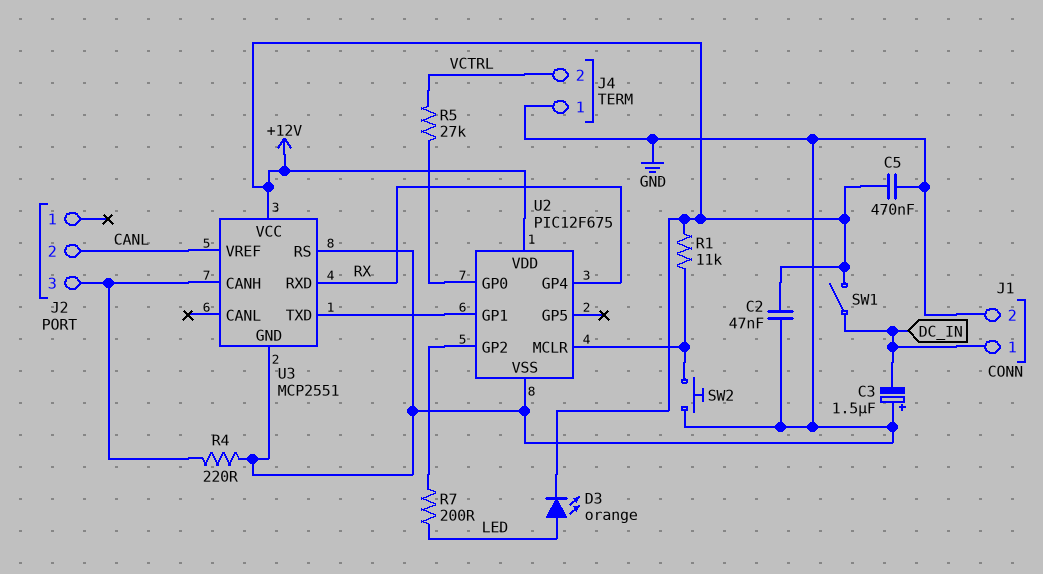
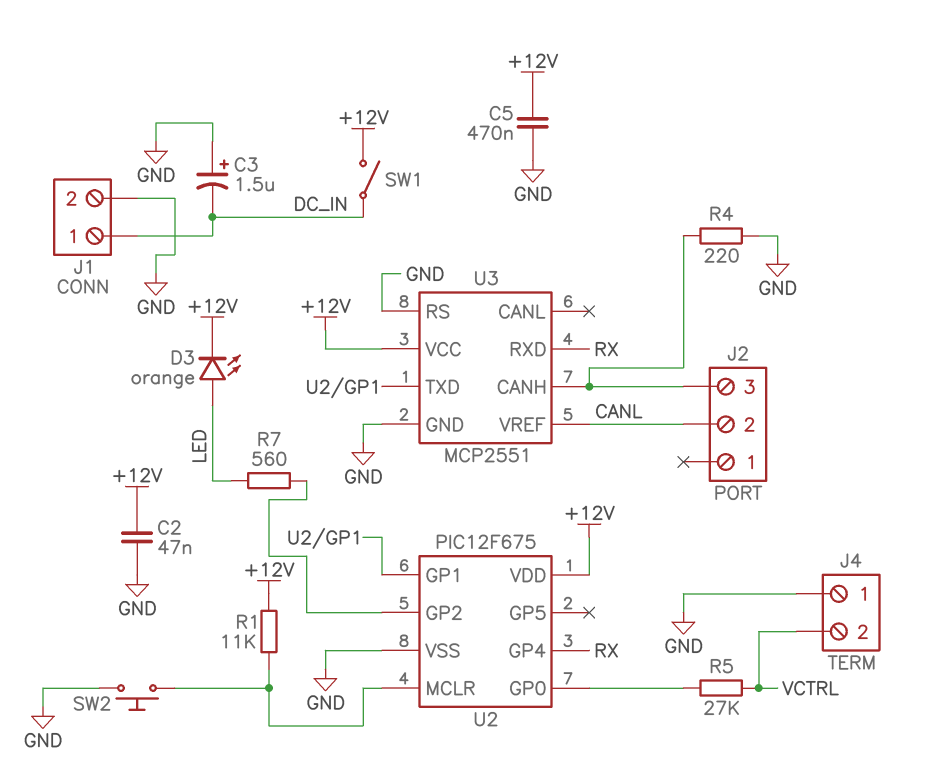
R7: 200 (LED, U2/GP2) -> 560 (LED, U2/GP2)

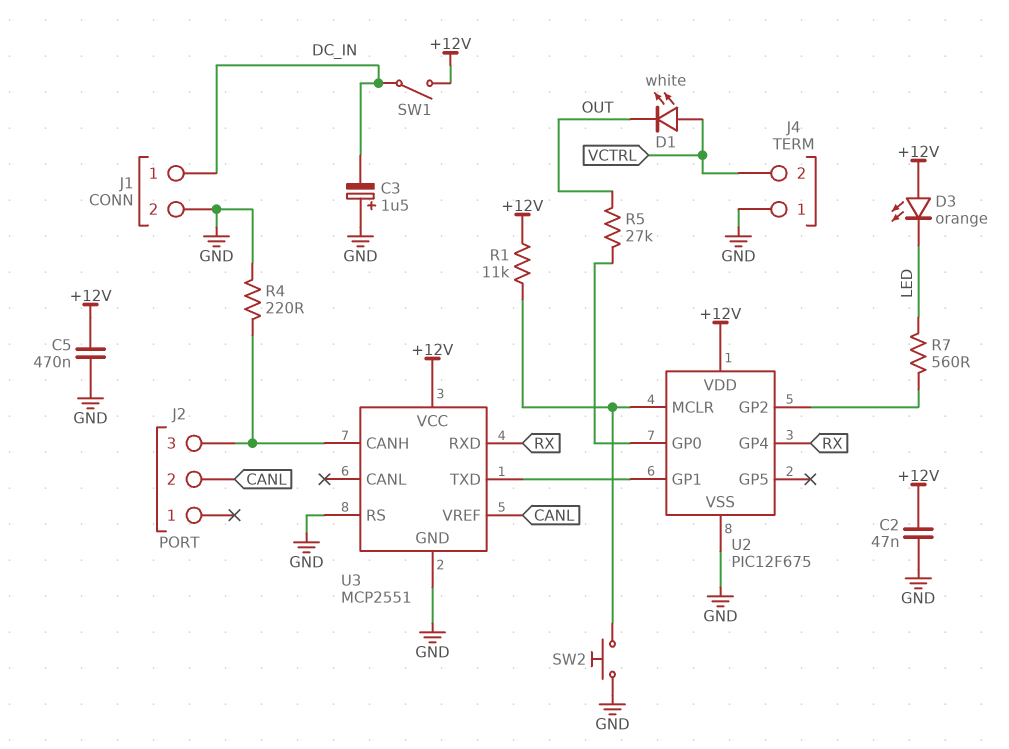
D1: none -> LED white (A VCTRL, K OUT)
D3: LED orange (A LED, K +12V) -> LED orange (A +12V, K LED)
R5: 27k (U2/GP0, VCTRL) -> 27k (OUT, U2/GP0)

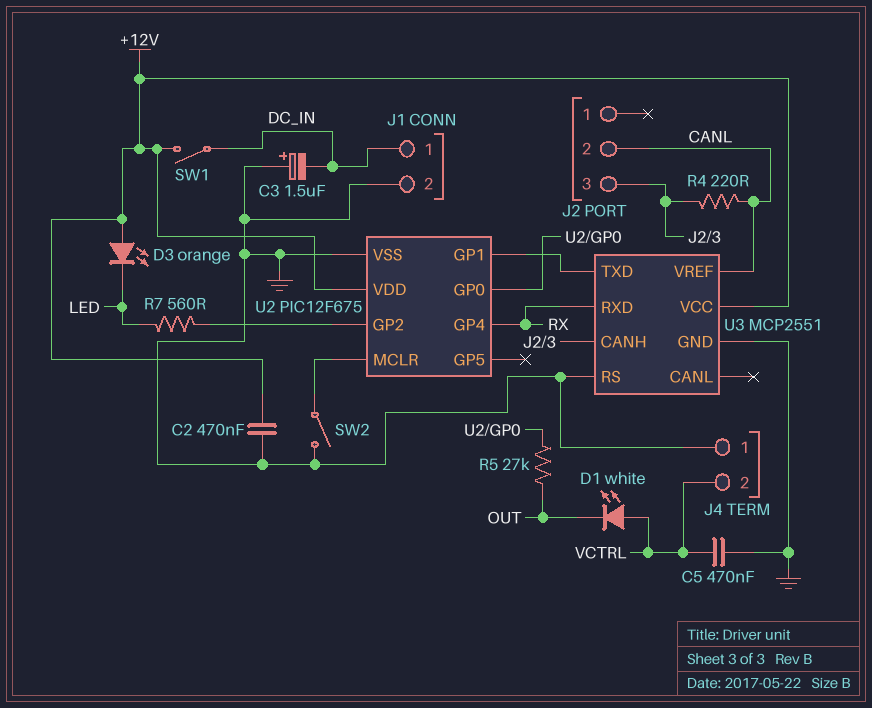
C2: 47nF (+12V, GND) -> 470nF (+12V, GND)
C5: 470nF (+12V, GND) -> 470nF (GND, VCTRL)
R1: 11k (+12V, U2/MCLR) -> none
R4: 220 (GND, J2/3) -> 220 (CANL, J2/3)
SW2: button (GND, U2/MCLR) -> switch (GND, U2/MCLR)

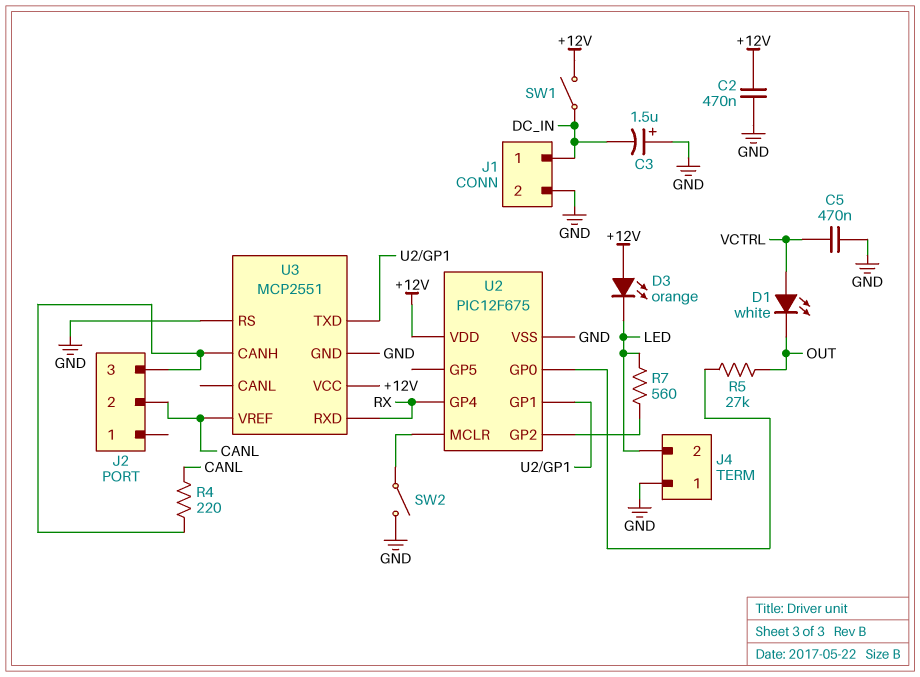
J4 pin 2: VCTRL -> LED

